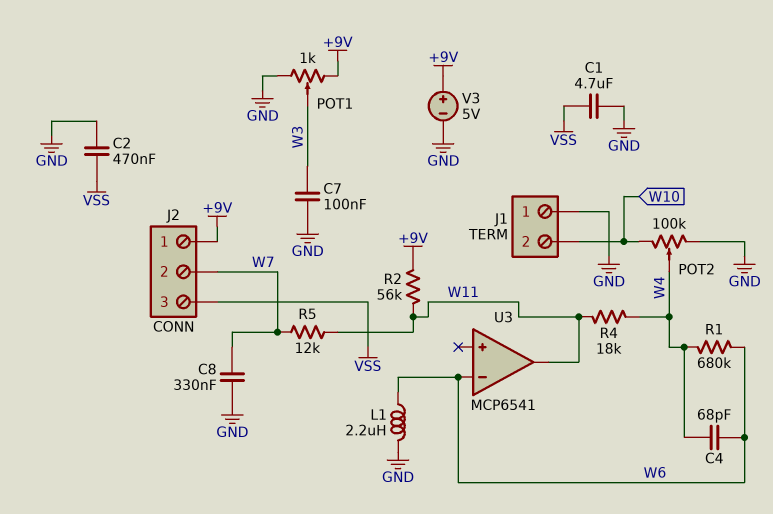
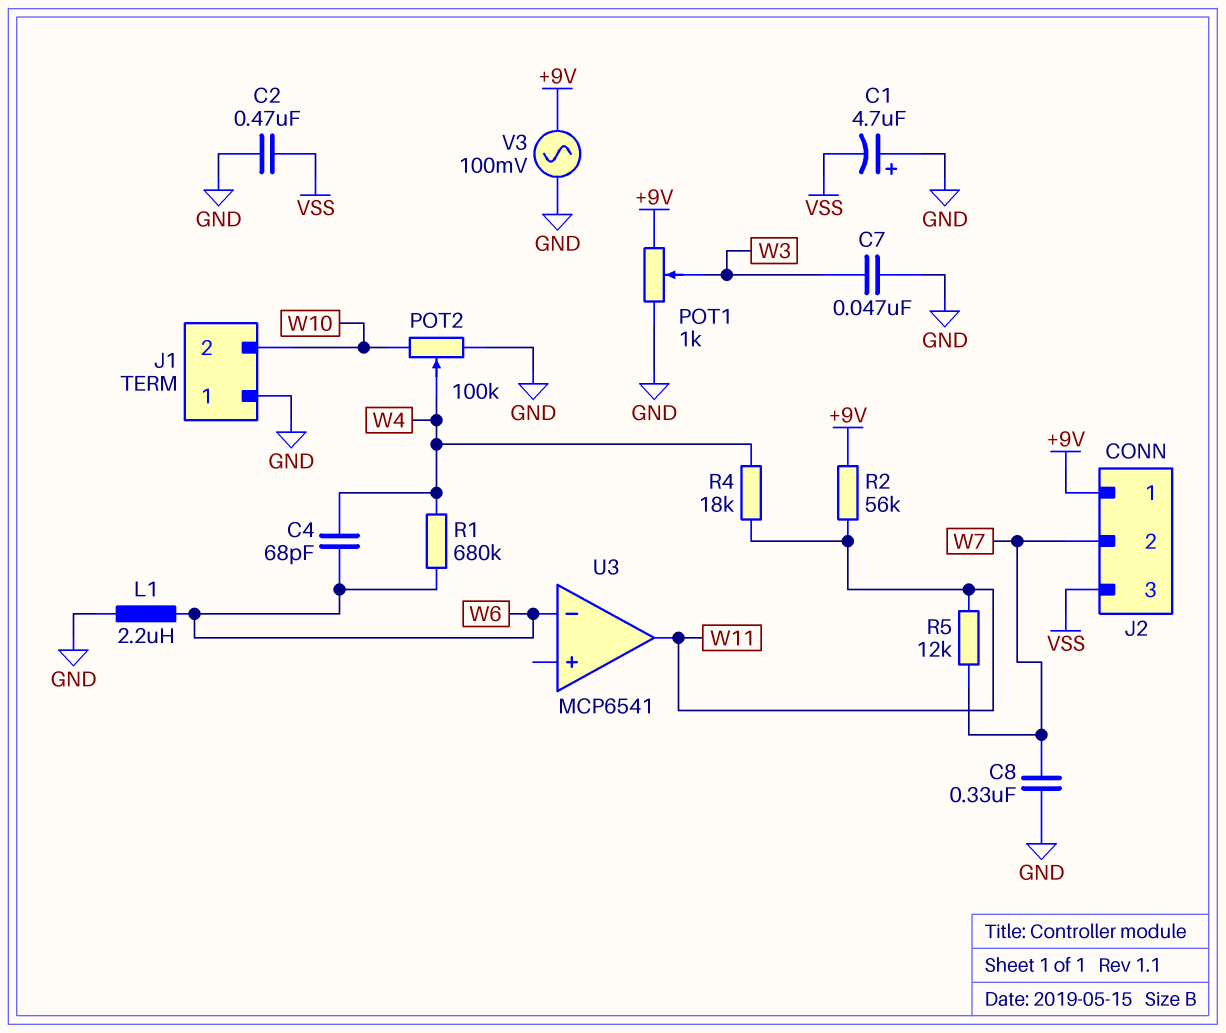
C1: 4.7uF (GND, VSS) -> 4.7uF (plus GND, minus VSS)
C7: 100nF (GND, W3) -> 47nF (GND, W3)
V3: 5V (plus +9V, minus GND) -> AC 100mV (+9V, GND)

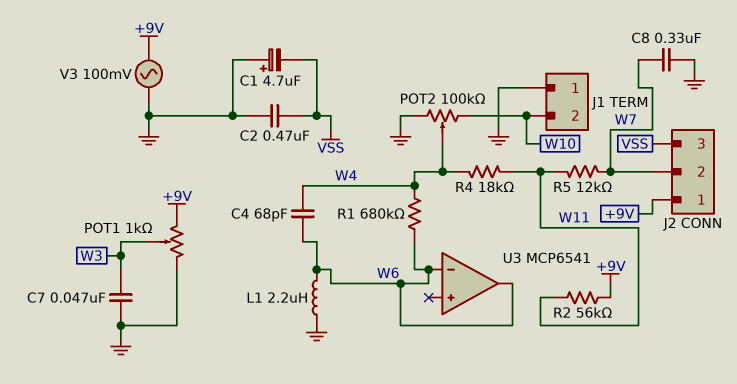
U3 pin out: W11 -> W6

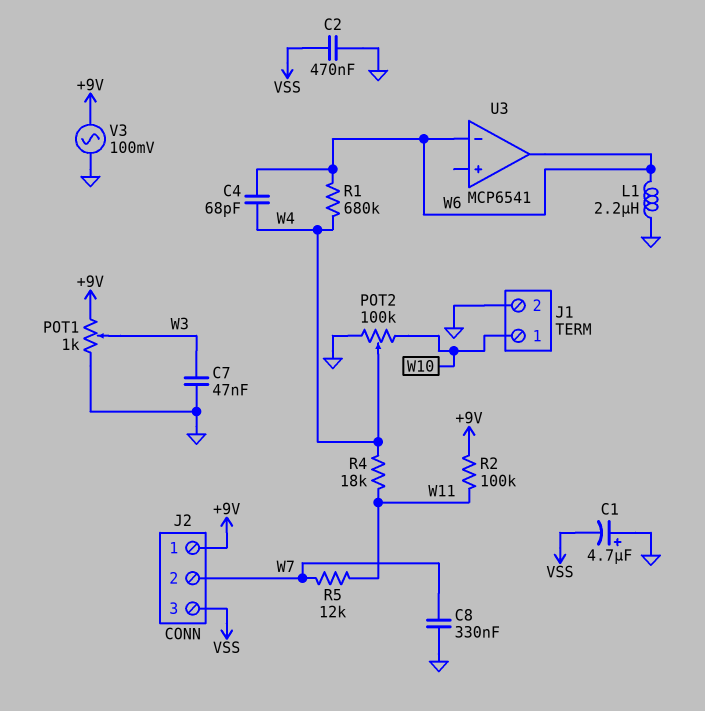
J1 pin 1: GND -> W10
J1 pin 2: W10 -> GND
R2: 56k (+9V, W11) -> 100k (+9V, W11)

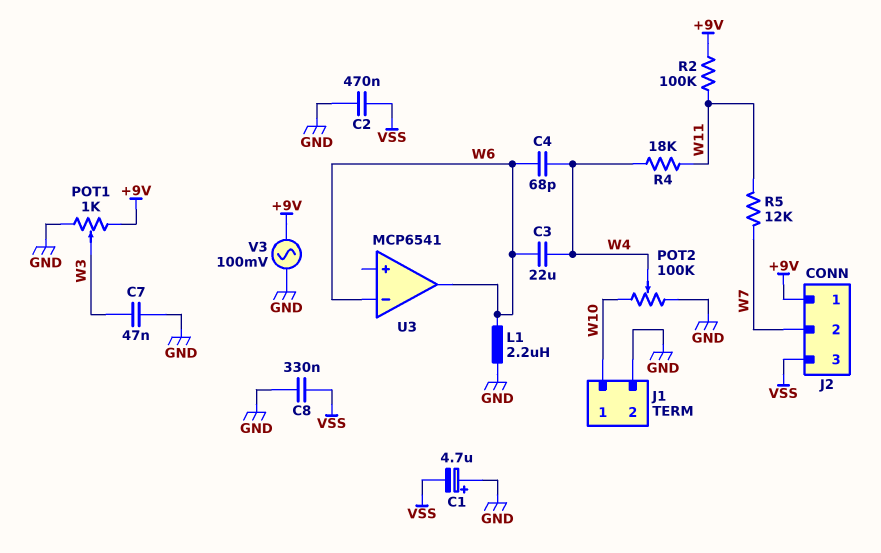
C3: none -> 22uF (W4, W6)
C8: 330nF (GND, W7) -> 330nF (GND, VSS)
R1: 680k (W4, W6) -> none

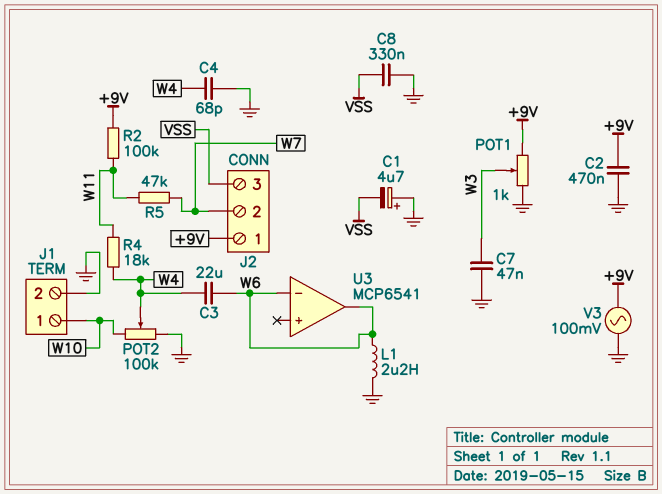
C2: 470nF (GND, VSS) -> 470nF (+9V, GND)
C4: 68pF (W4, W6) -> 68pF (GND, W4)
R5: 12k (W7, W11) -> 47k (W7, W11)

